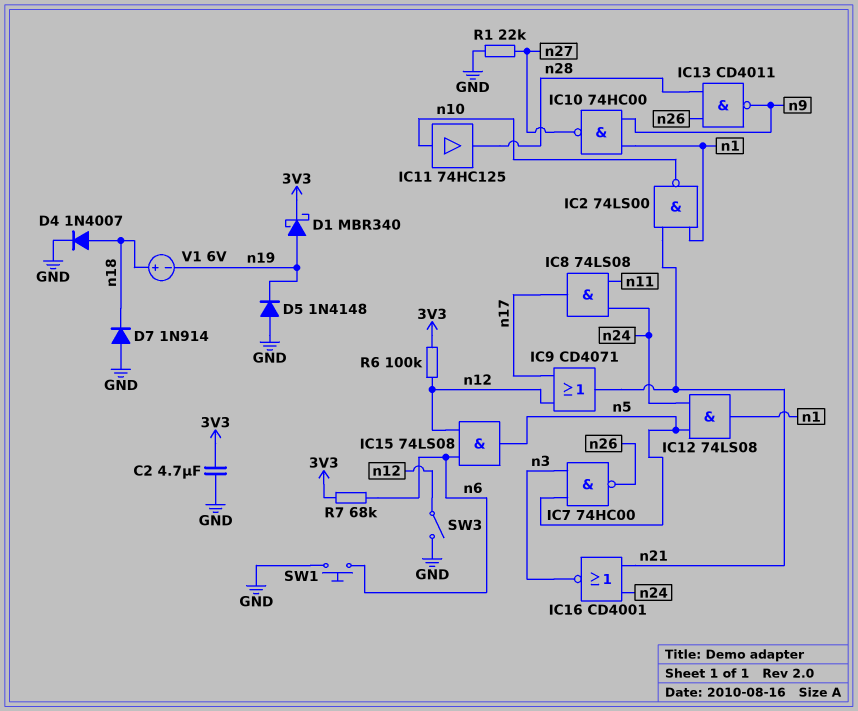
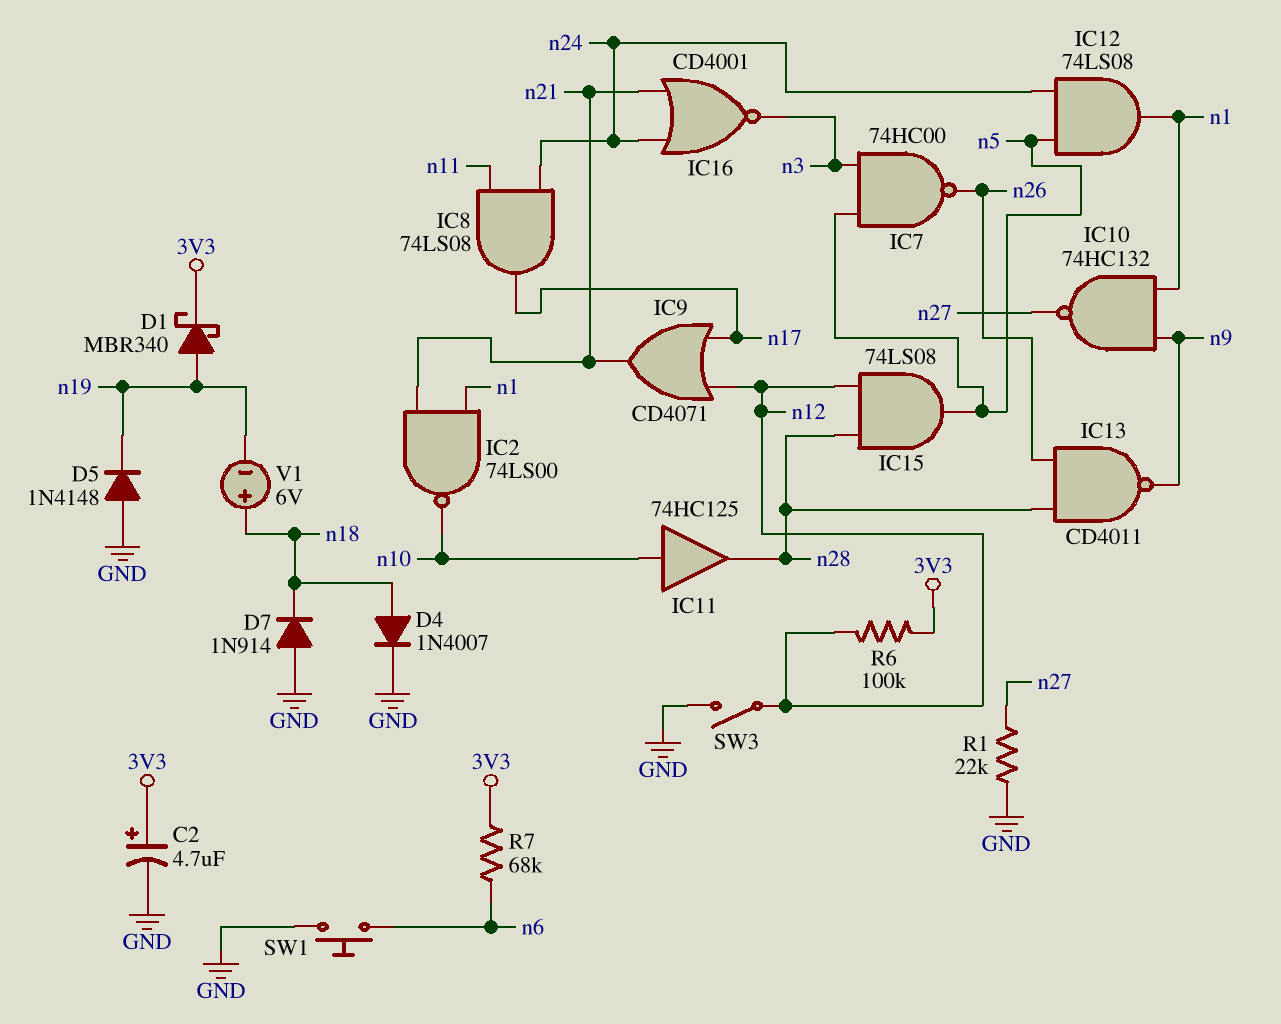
C2: 4.7uF (3V3, GND) -> 4.7uF (plus 3V3, minus GND)
IC10: NAND 74HC00 (in n1, in n9, out n27) -> NAND 74HC132 (in n1, in n9, out n27)
IC15: AND 74LS08 (in n6, in n12, out n5) -> AND 74LS08 (in n12, in n28, out n5)

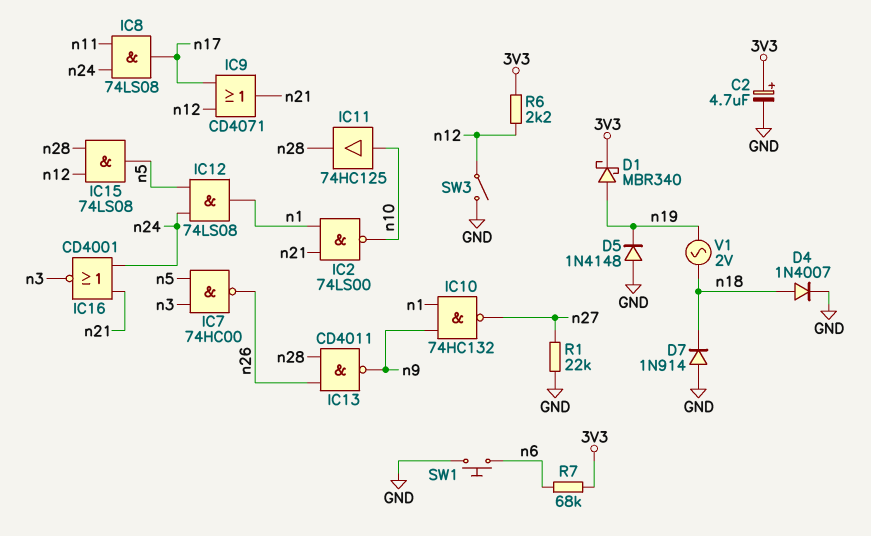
R6: 100k (3V3, n12) -> 2.2k (3V3, n12)
V1: 6V (plus n18, minus n19) -> AC 2V (n18, n19)

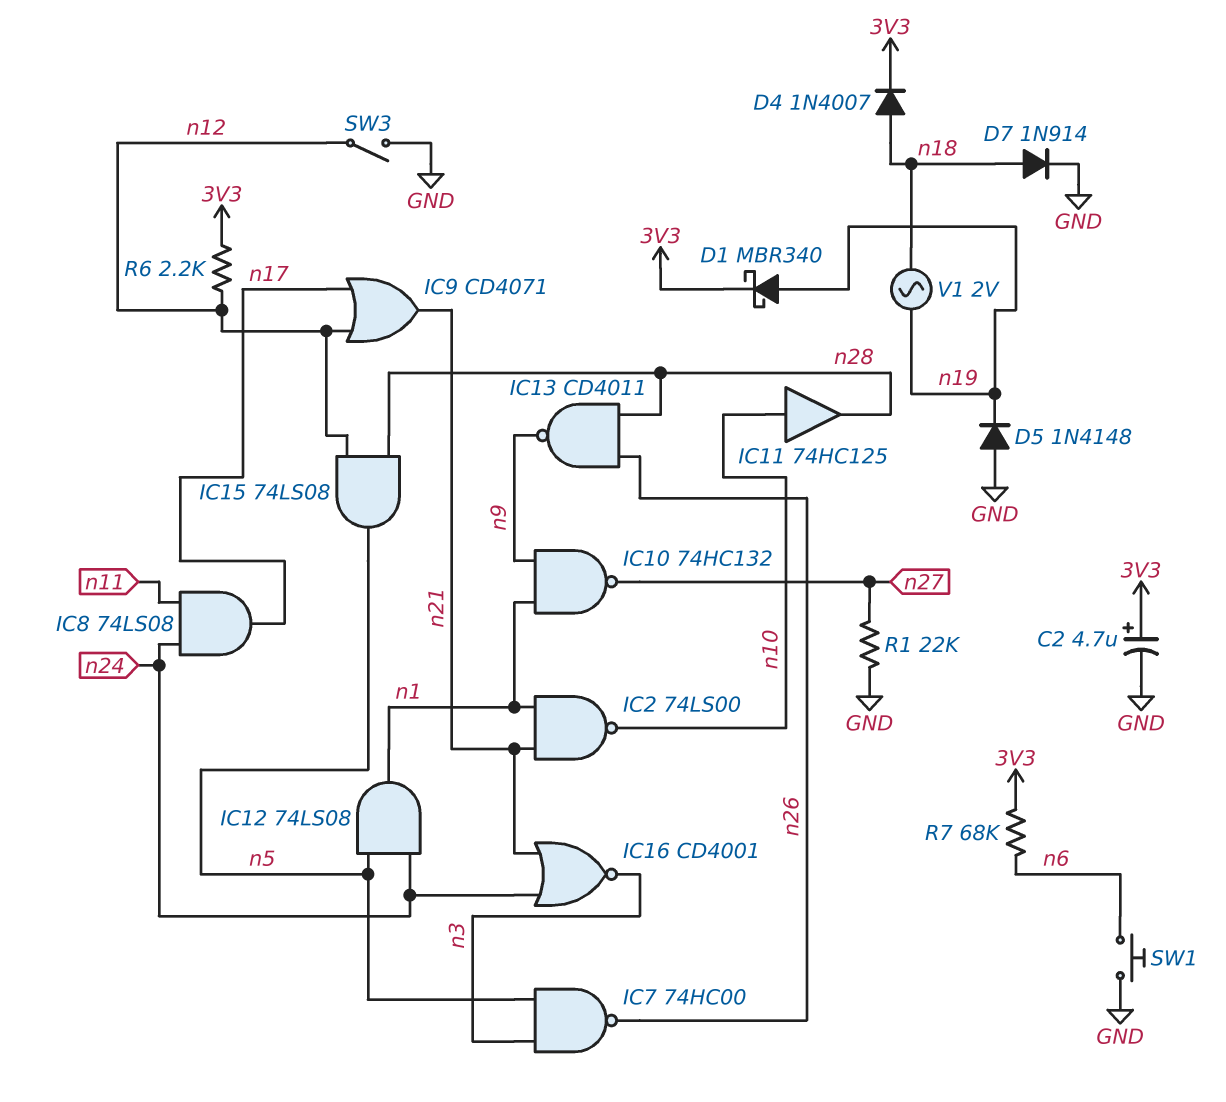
D4: diode 1N4007 (A n18, K GND) -> diode 1N4007 (A n18, K 3V3)
D7: diode 1N914 (A GND, K n18) -> diode 1N914 (A n18, K GND)

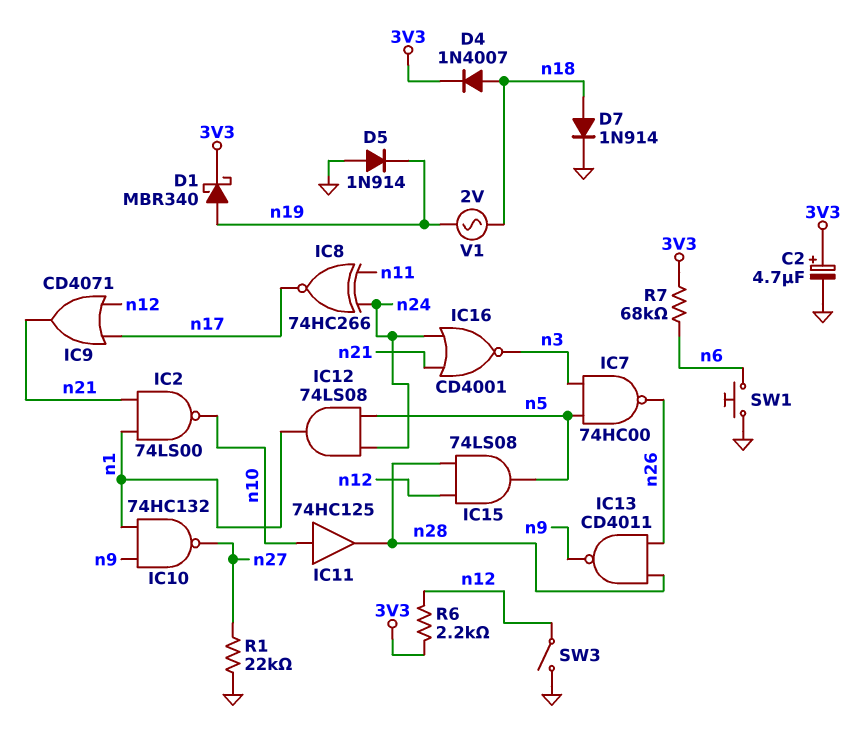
D5: diode 1N4148 (A GND, K n19) -> diode 1N914 (A GND, K n19)
IC8: AND 74LS08 (in n11, in n24, out n17) -> XNOR 74HC266 (in n11, in n24, out n17)

